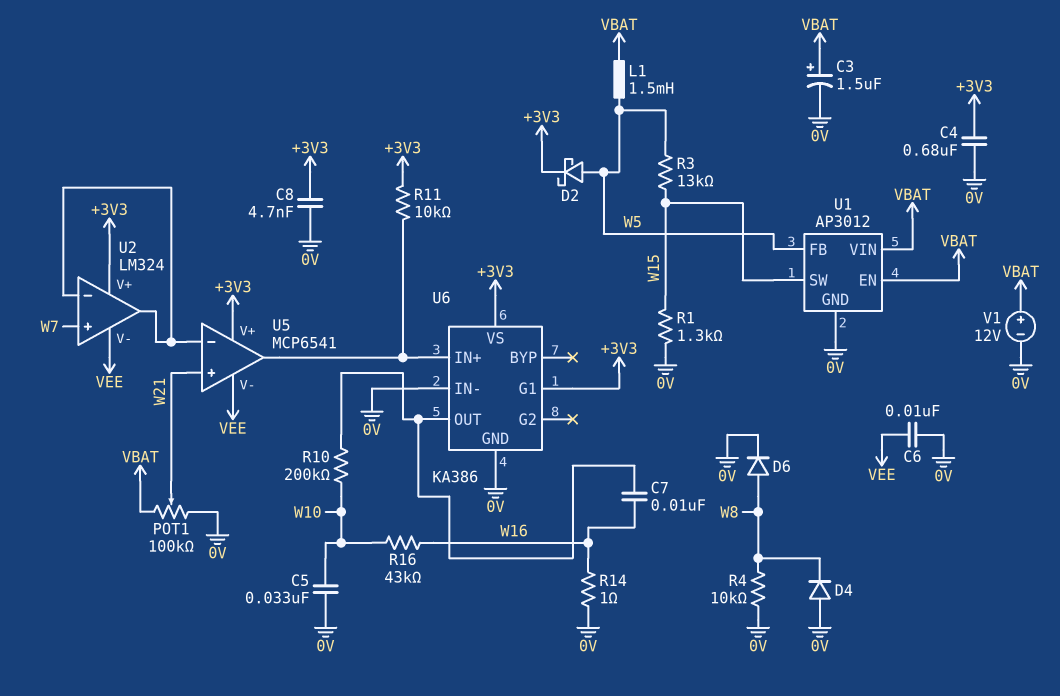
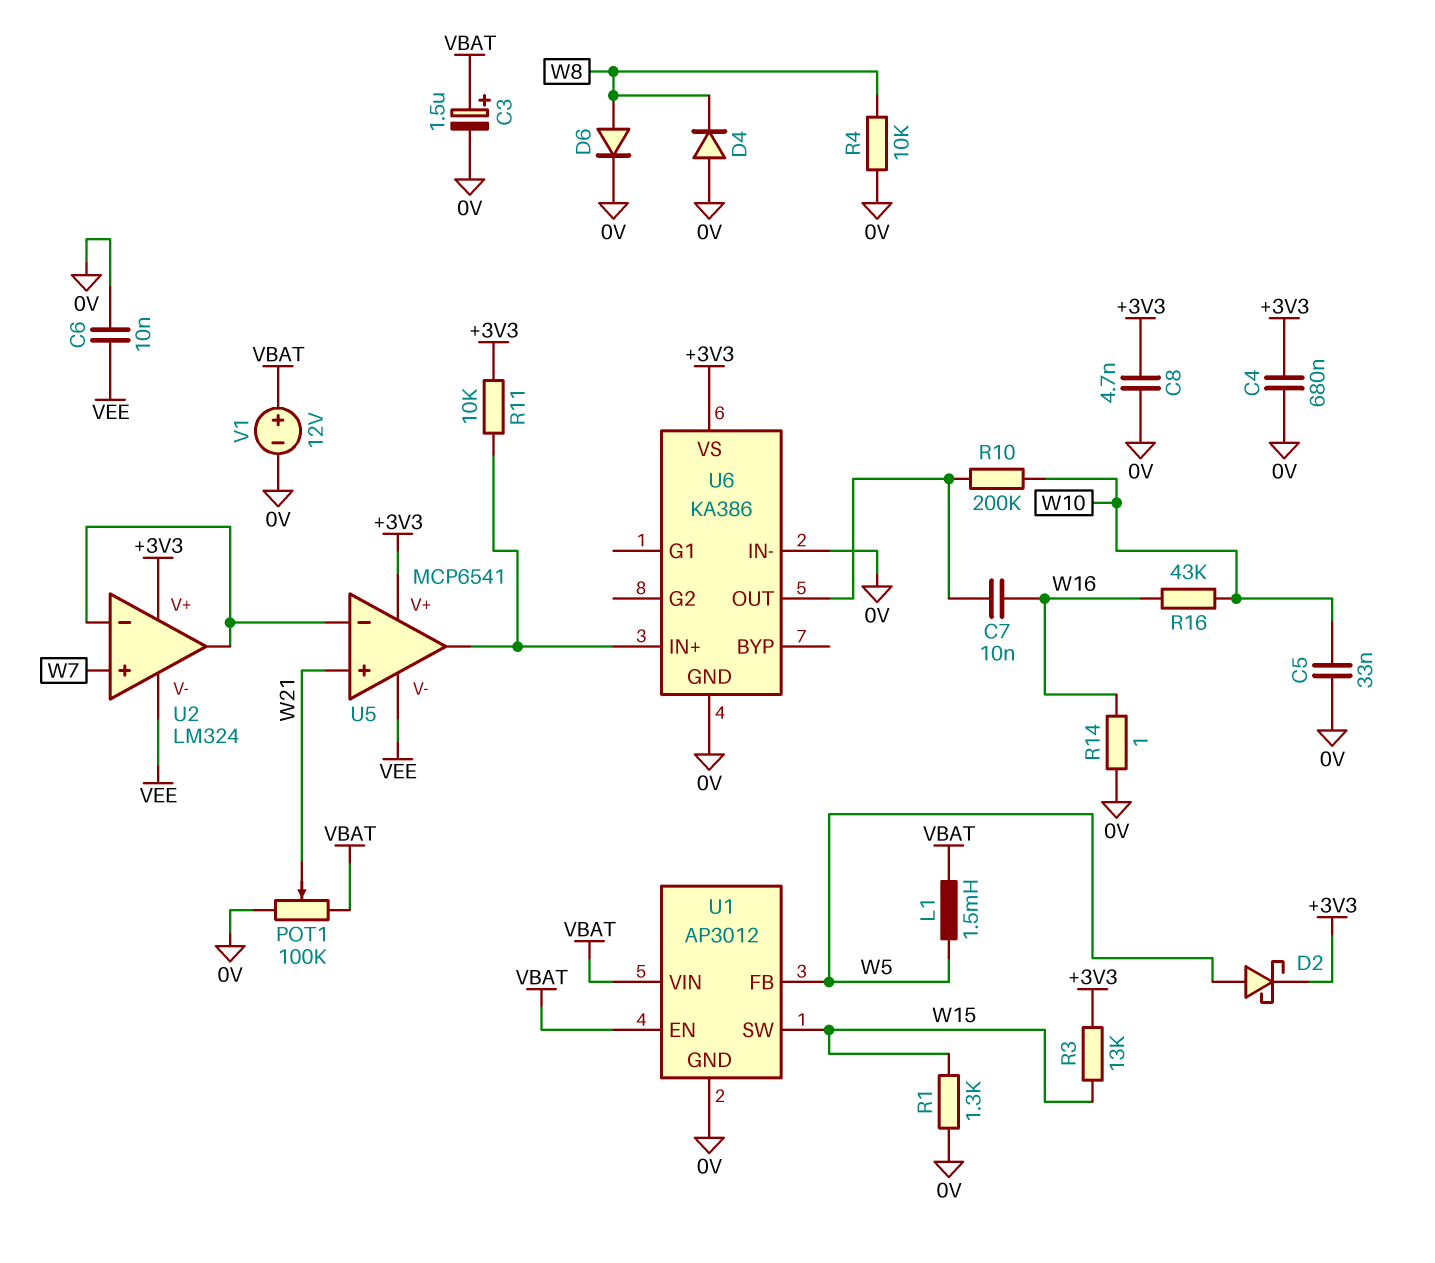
R3: 13k (W5, W15) -> 13k (+3V3, W15)
U6 pin G1: +3V3 -> none

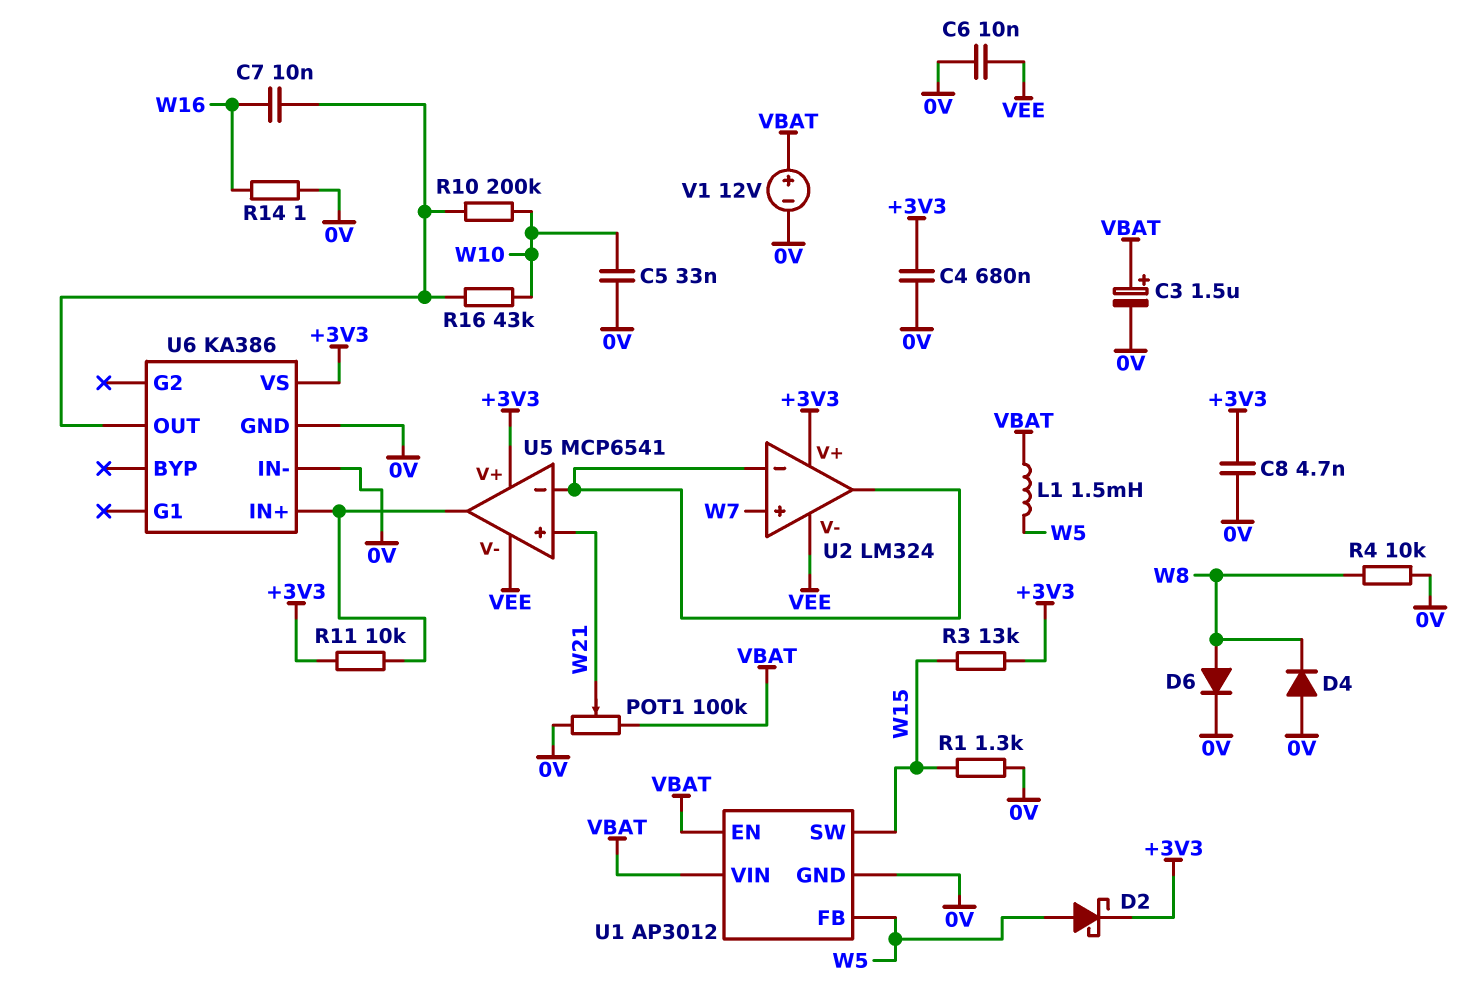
R16: 43k (W10, W16) -> 43k (U6/OUT, W10)

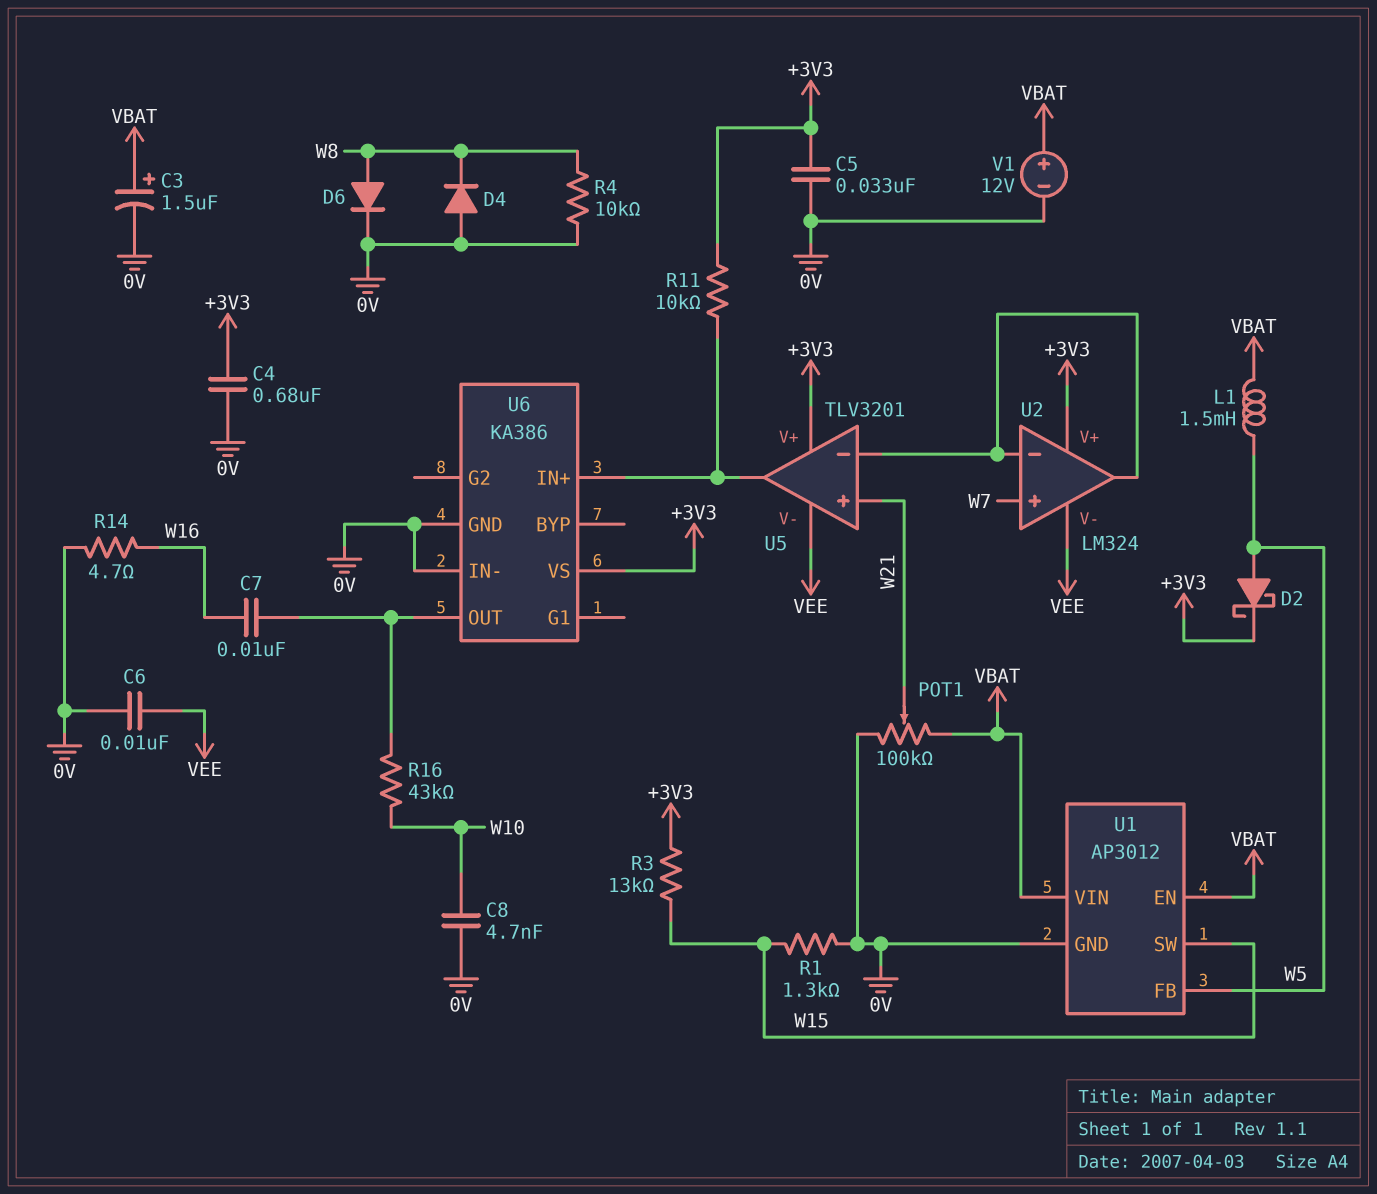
C5: 33nF (0V, W10) -> 33nF (+3V3, 0V)
C8: 4.7nF (+3V3, 0V) -> 4.7nF (0V, W10)
R10: 200k (U6/OUT, W10) -> none
R14: 1 (0V, W16) -> 4.7 (0V, W16)
U5: MCP6541 -> TLV3201

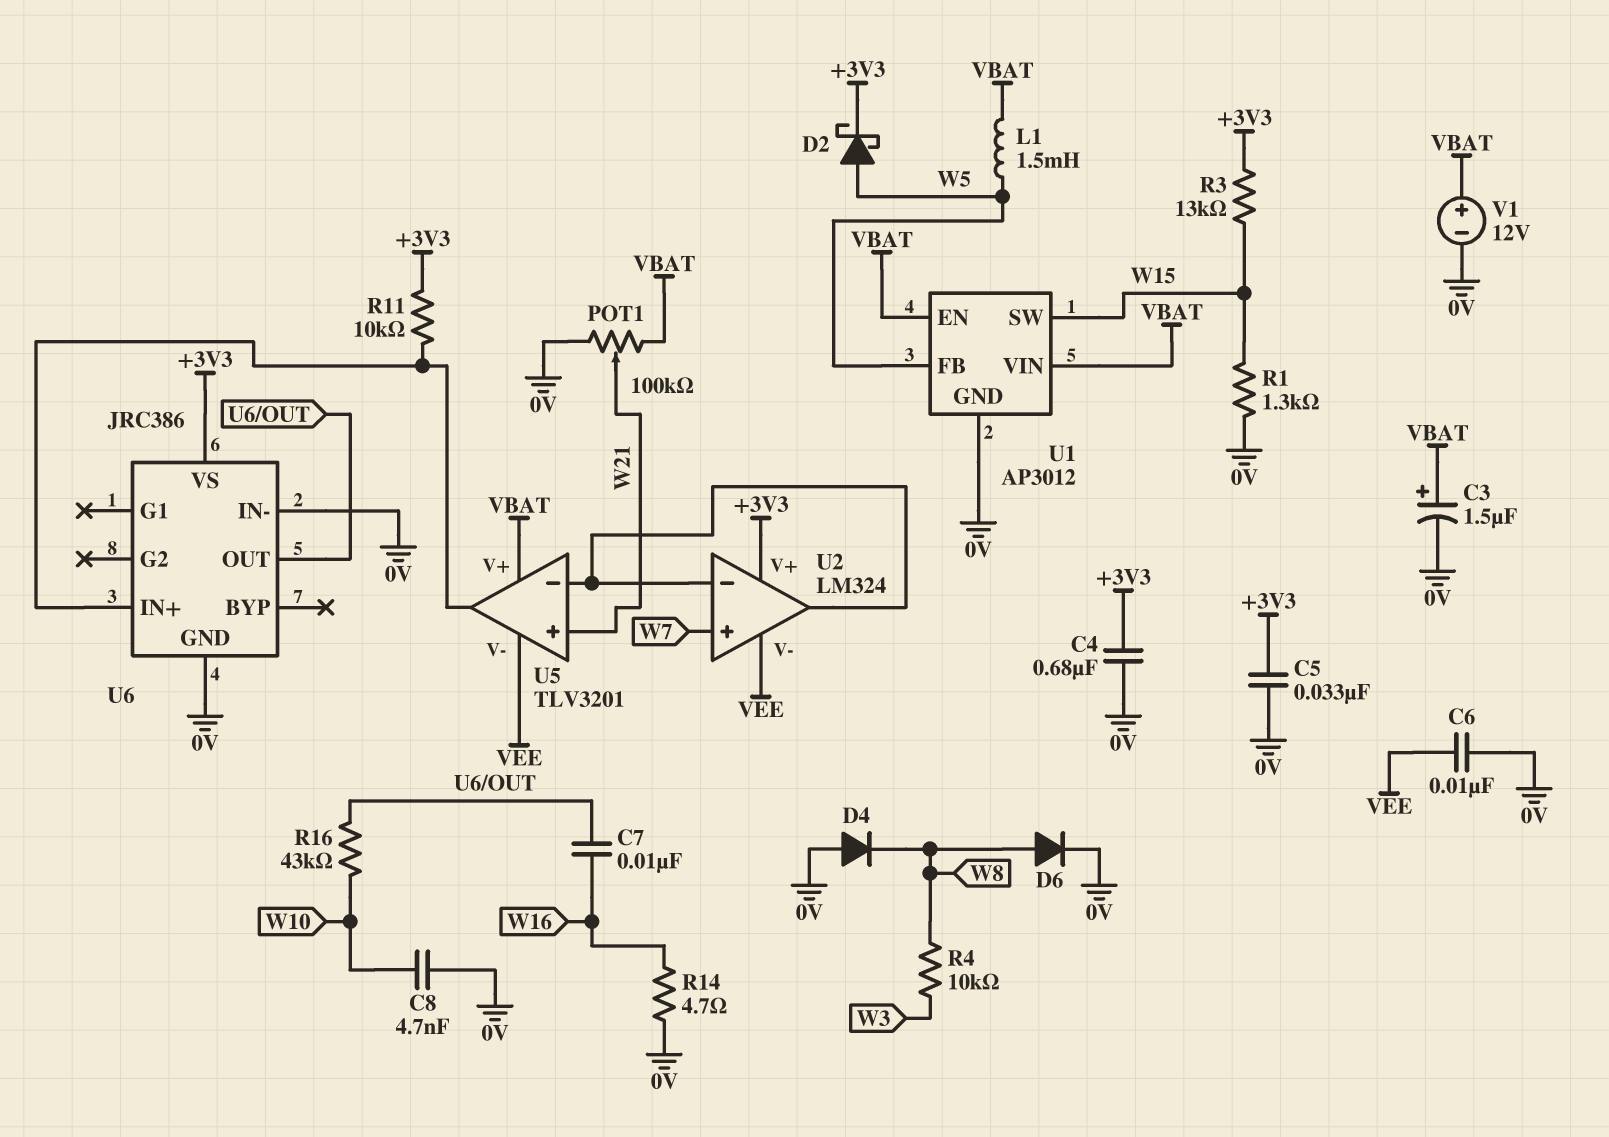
R4: 10k (0V, W8) -> 10k (W3, W8)
U5 pin V+: +3V3 -> VBAT
U6: KA386 -> JRC386

